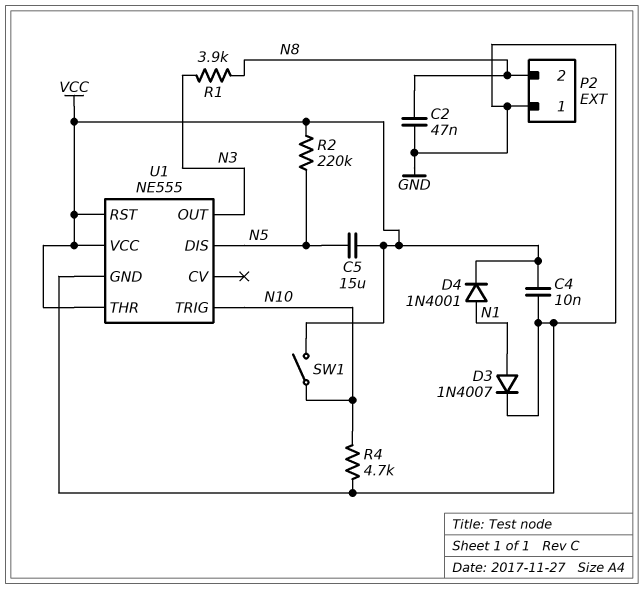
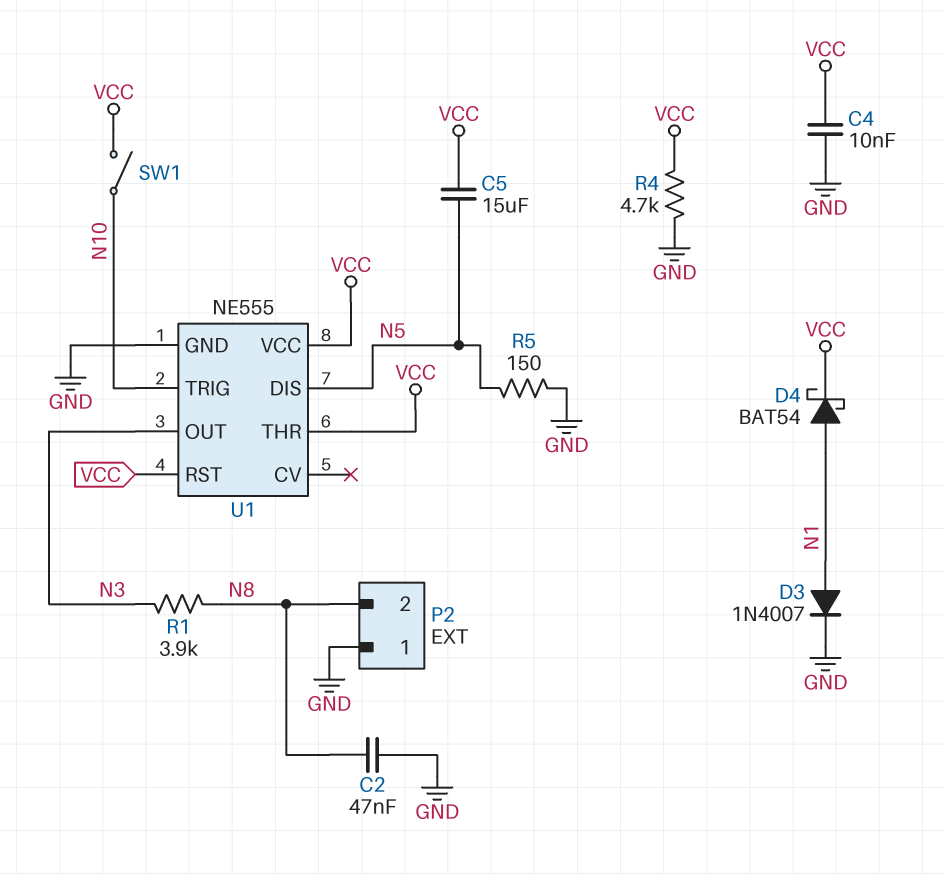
D4: diode 1N4001 (A N1, K VCC) -> schottky BAT54 (A N1, K VCC)
R2: 220k (N5, VCC) -> none
R4: 4.7k (GND, N10) -> 4.7k (GND, VCC)
R5: none -> 150 (GND, N5)

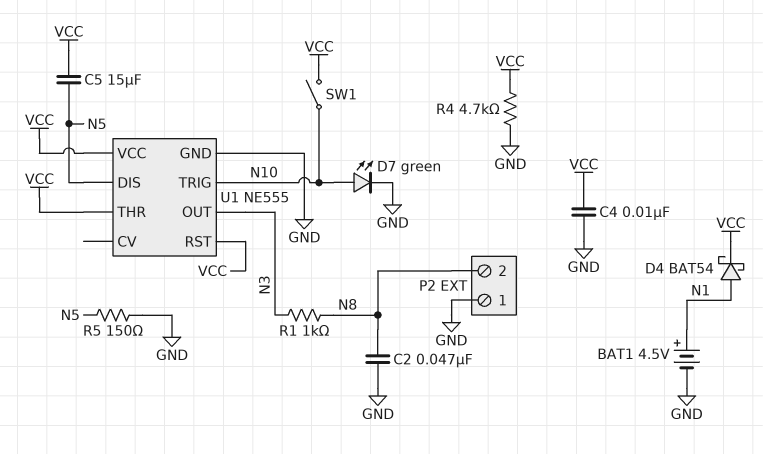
BAT1: none -> 4.5V (plus N1, minus GND)
D3: diode 1N4007 (A N1, K GND) -> none
D7: none -> LED green (A N10, K GND)
R1: 3.9k (N3, N8) -> 1k (N3, N8)

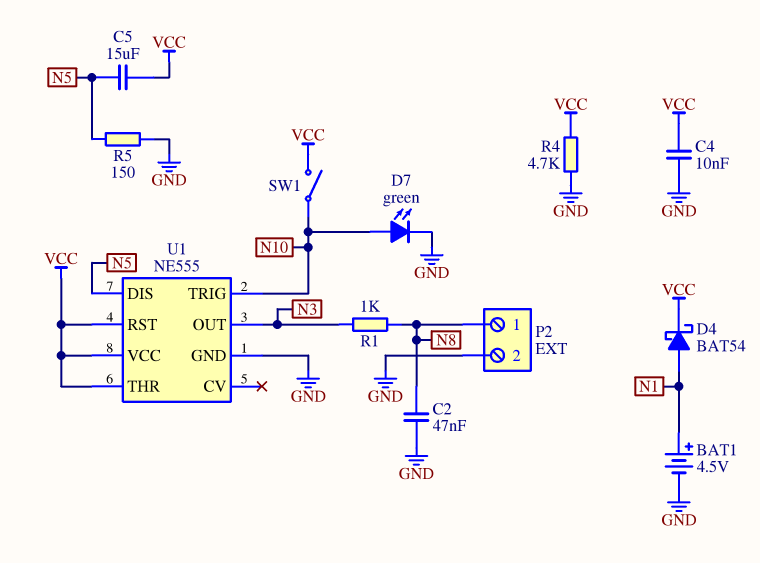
P2 pin 1: GND -> N8
P2 pin 2: N8 -> GND

